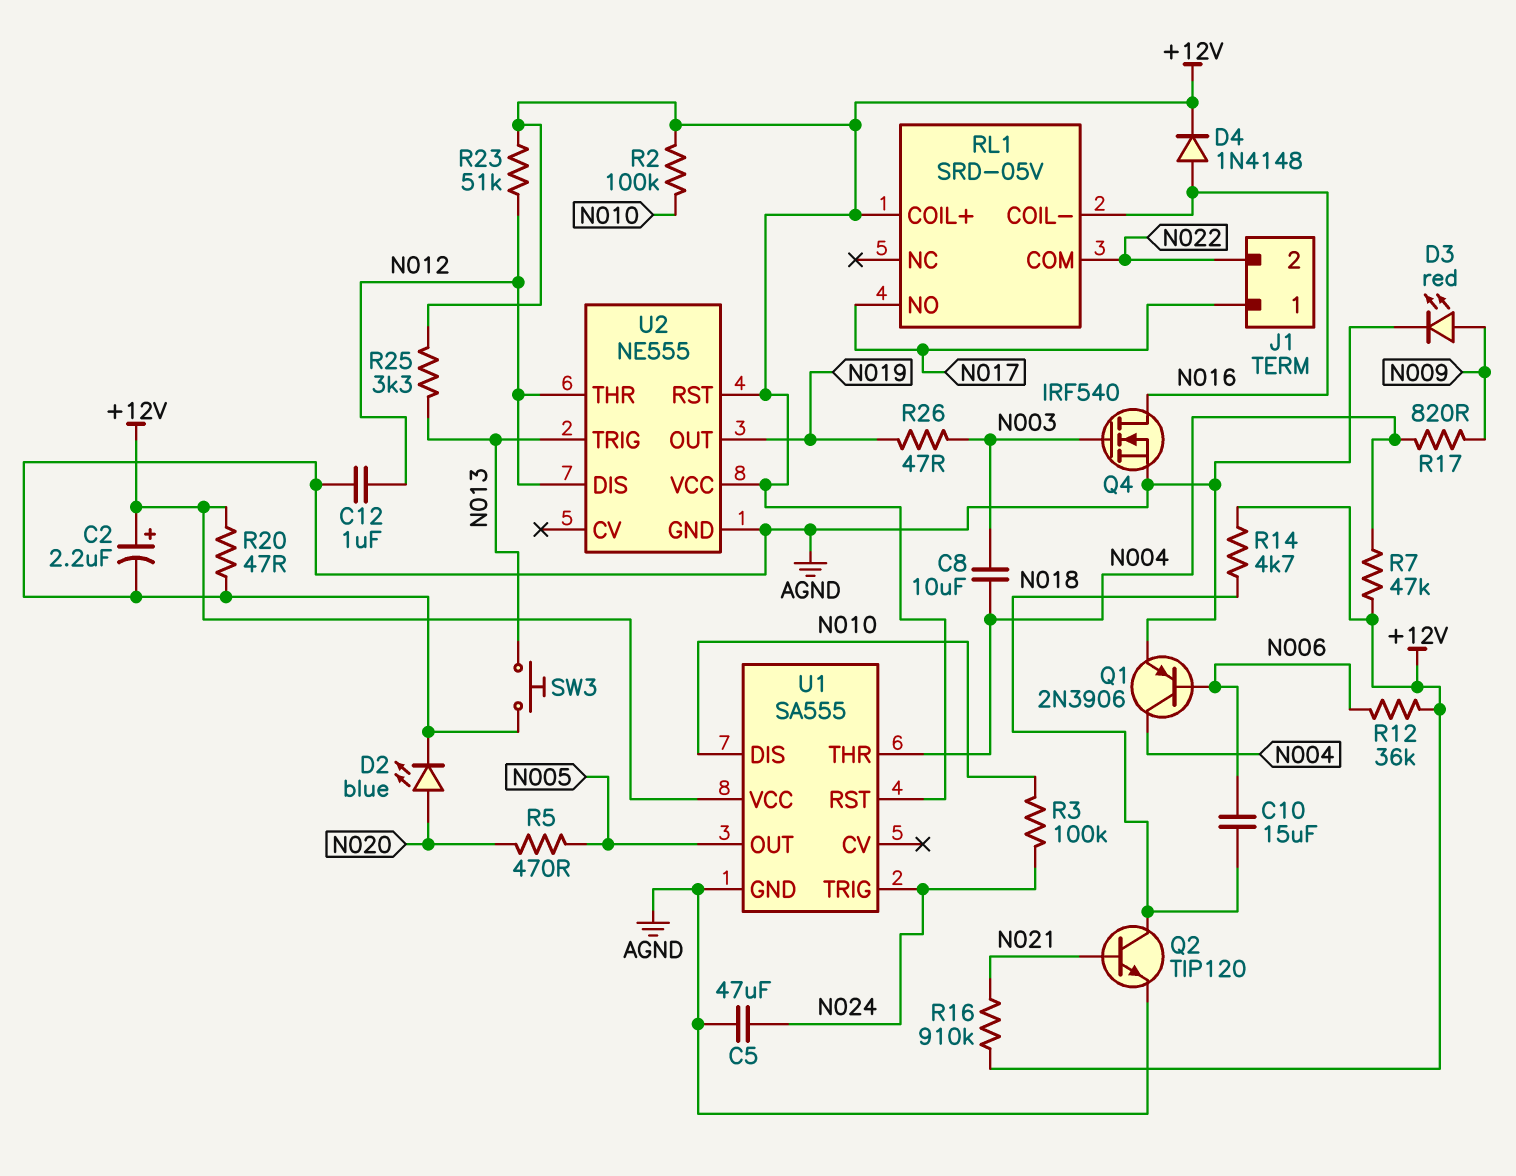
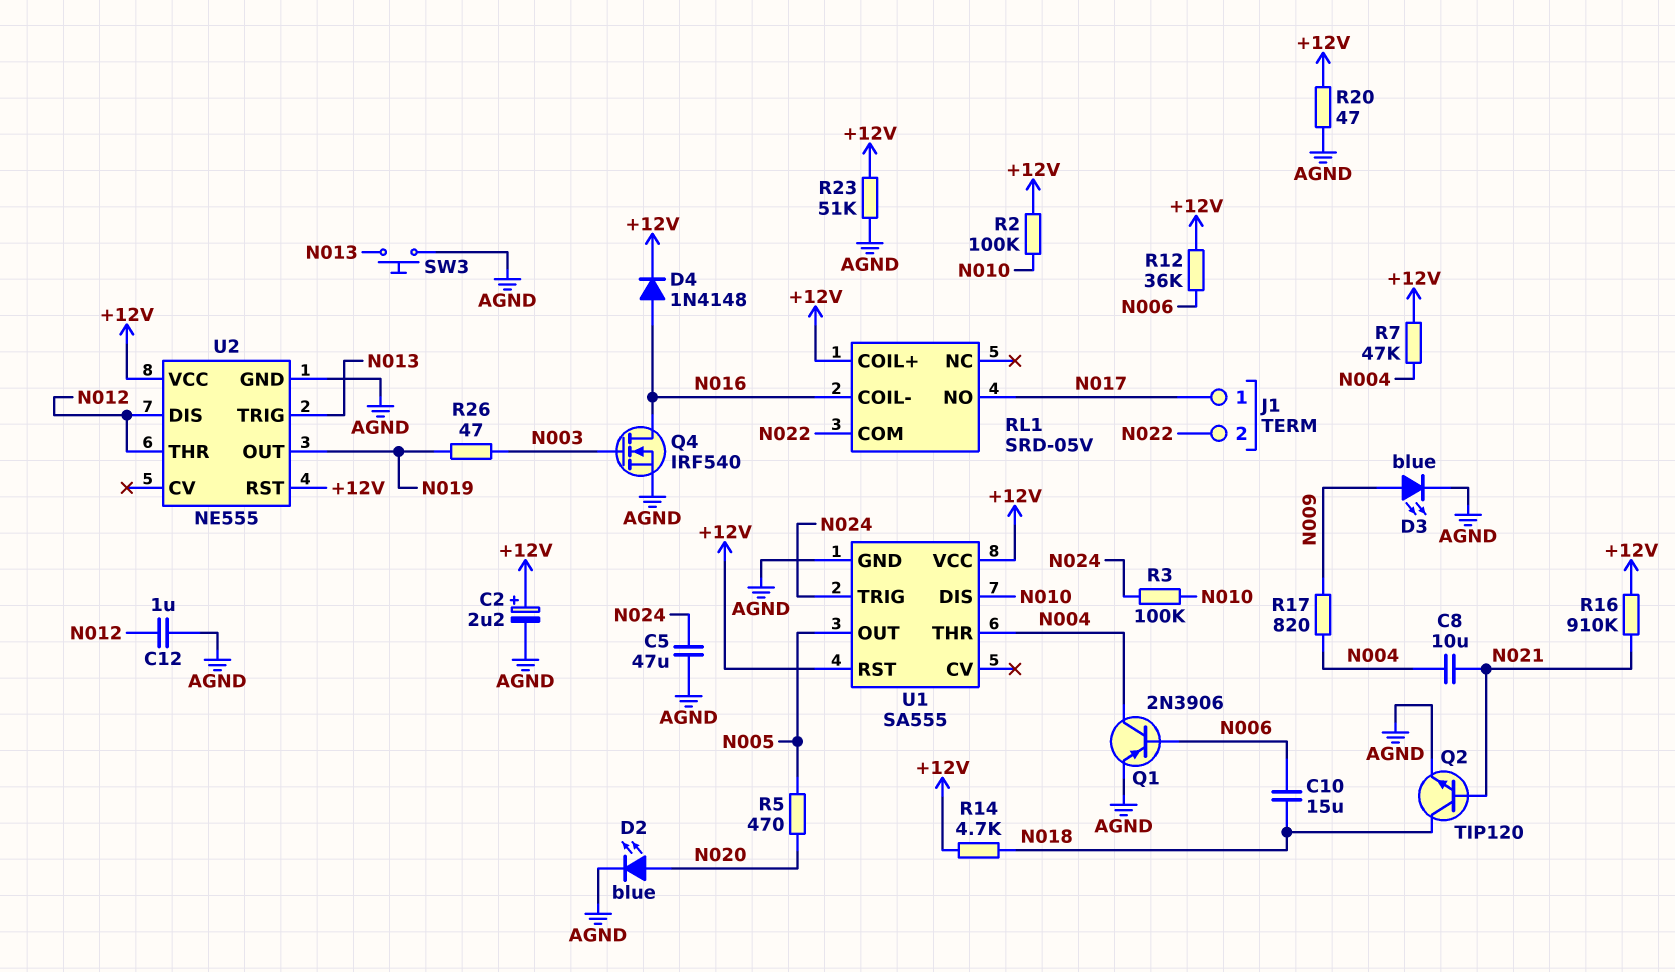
C8: 10uF (N003, N004) -> 10uF (N004, N021)
D3: LED red (A N009, K AGND) -> LED blue (A N009, K AGND)
R23: 51k (+12V, N012) -> 51k (+12V, AGND)
R25: 3.3k (+12V, N013) -> none

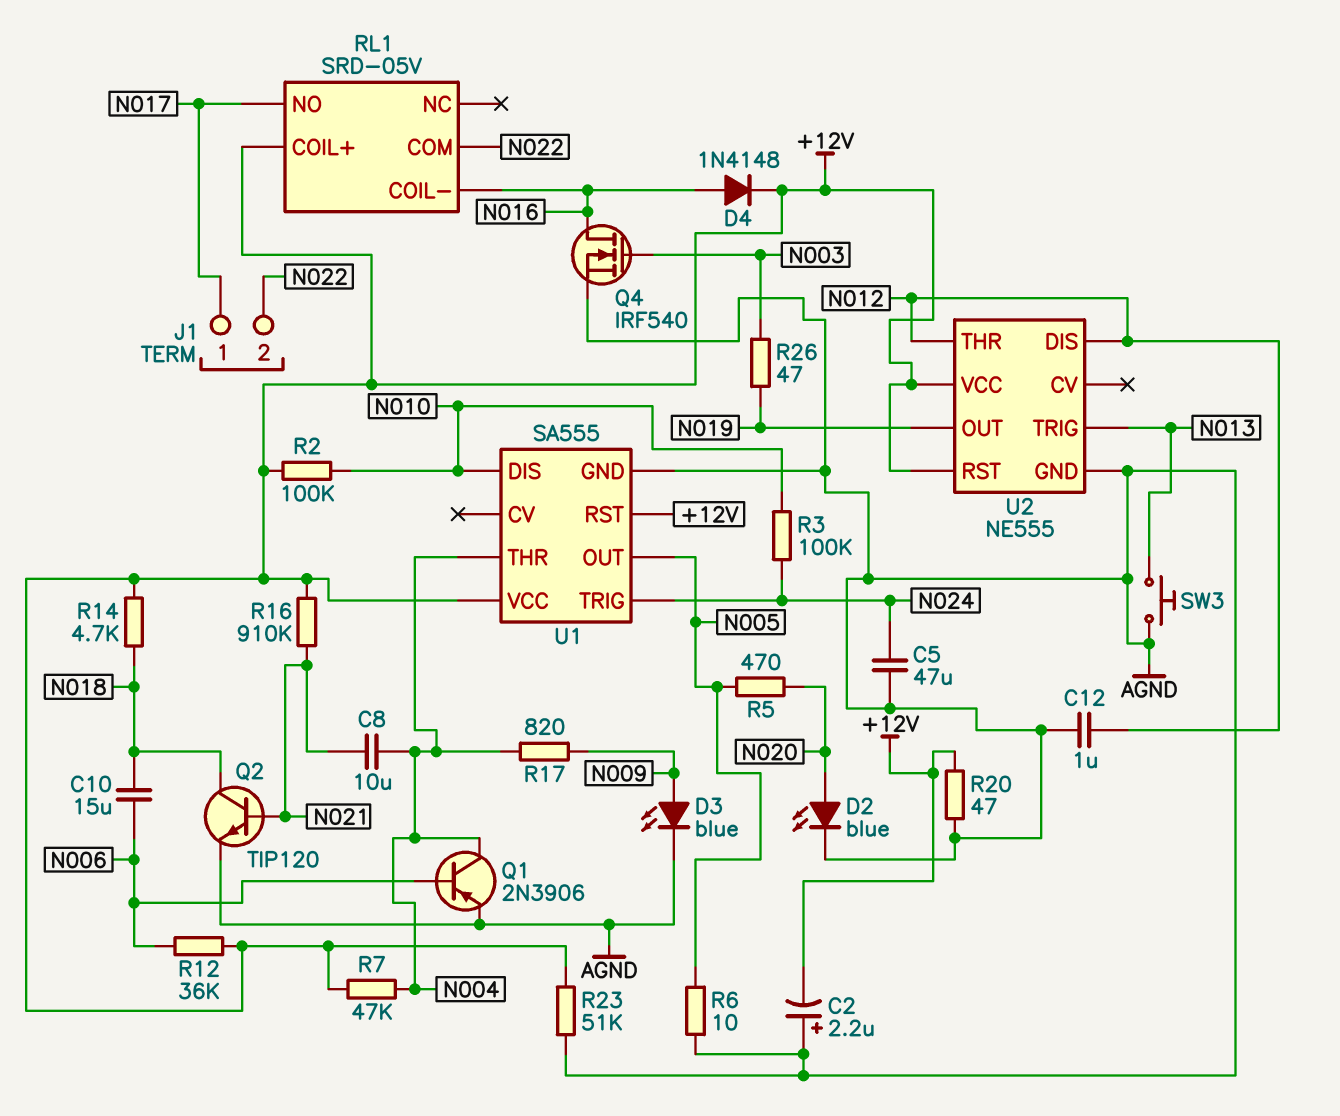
C2: 2.2uF (plus +12V, minus AGND) -> 2.2uF (plus AGND, minus +12V)
R6: none -> 10 (AGND, N005)

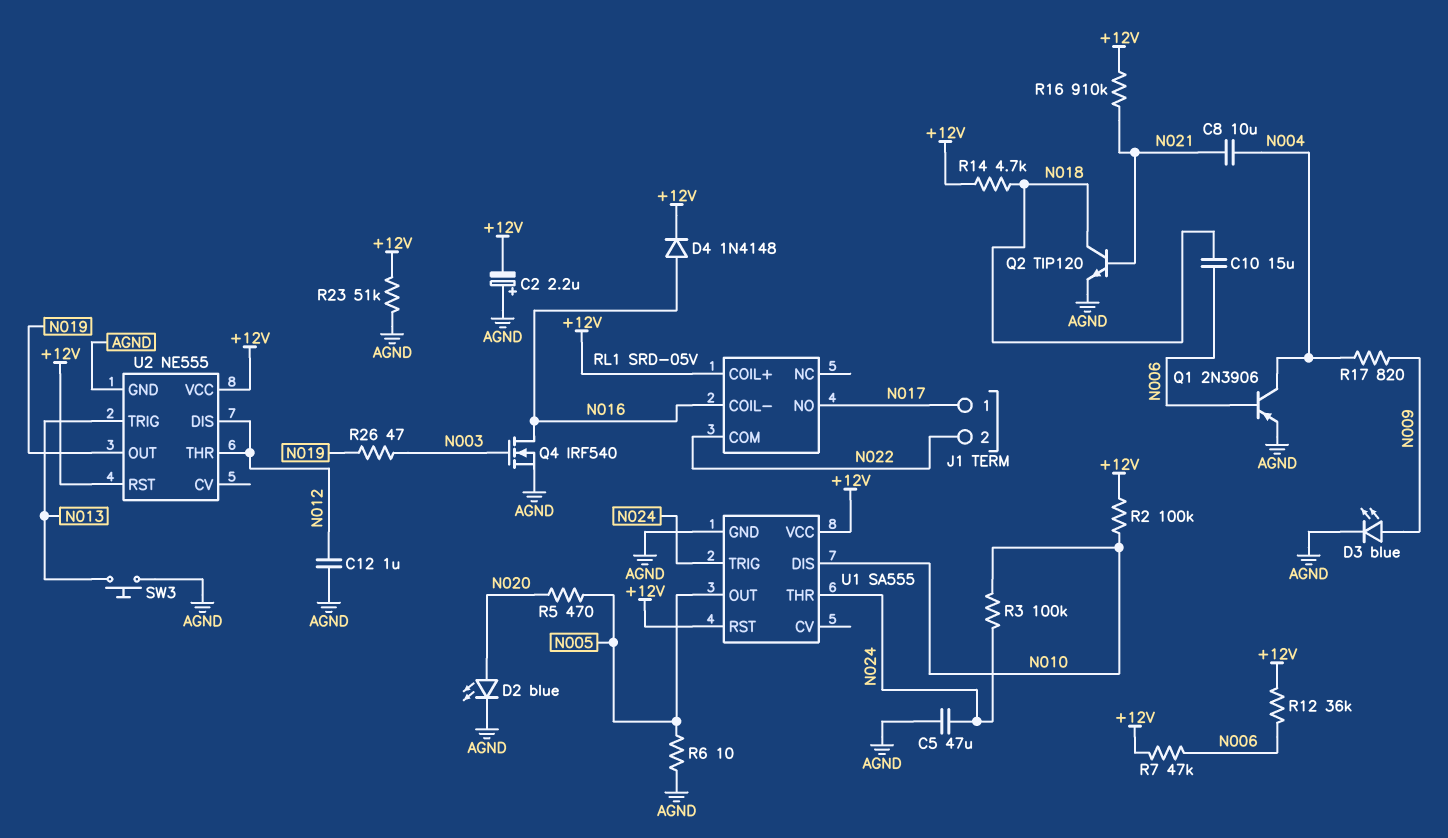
R7: 47k (+12V, N004) -> 47k (+12V, N006)
R20: 47 (+12V, AGND) -> none
U1 pin THR: N004 -> N024

